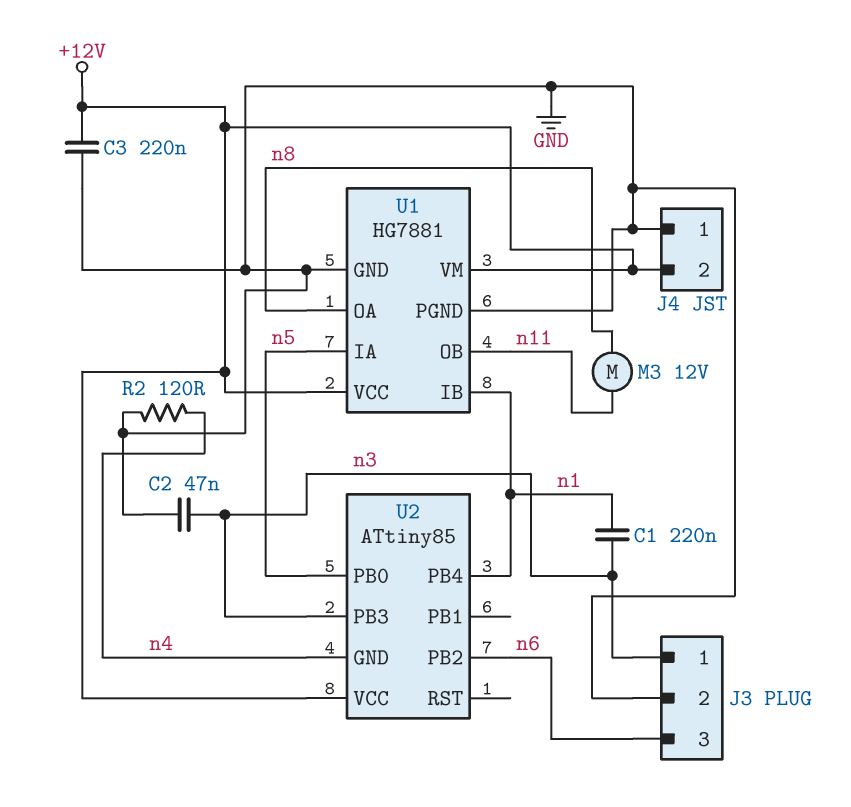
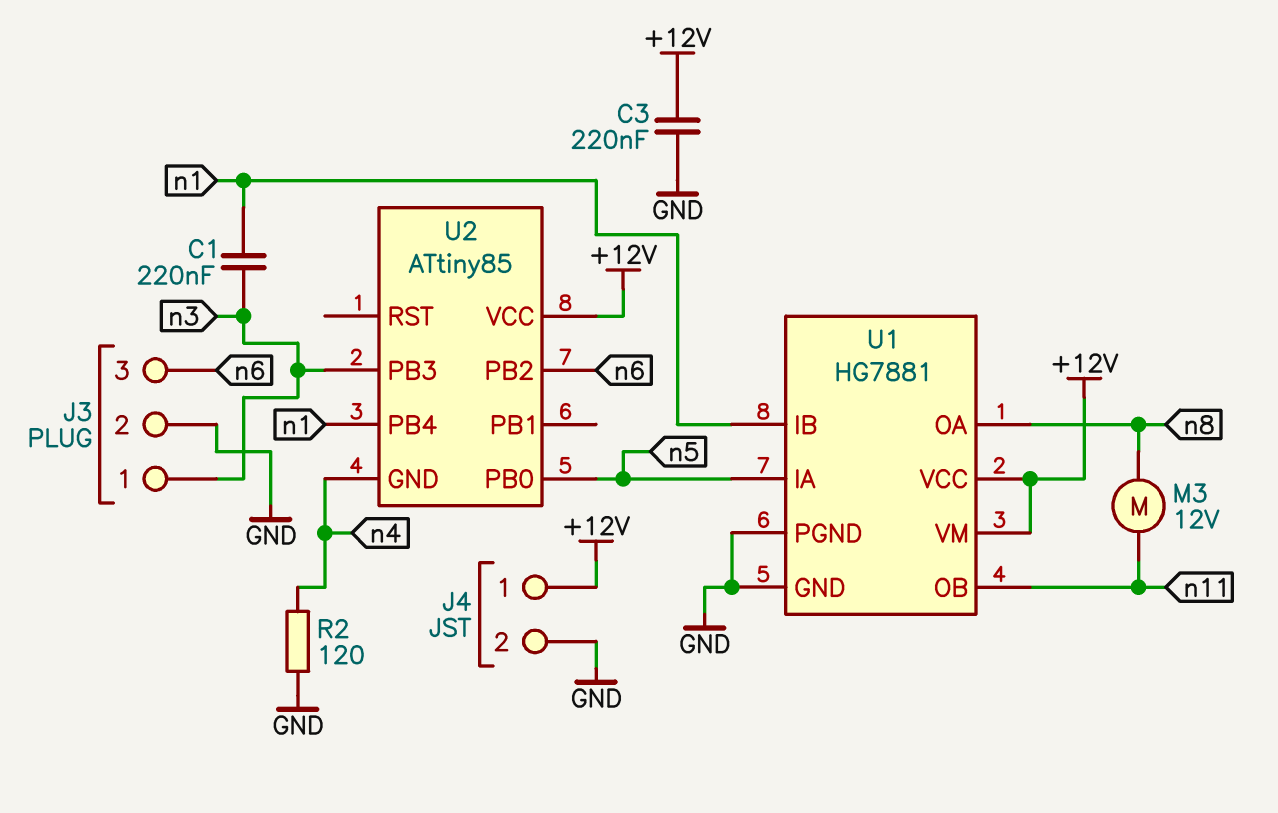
C2: 47nF (GND, n3) -> none
J4 pin 1: GND -> +12V
J4 pin 2: +12V -> GND

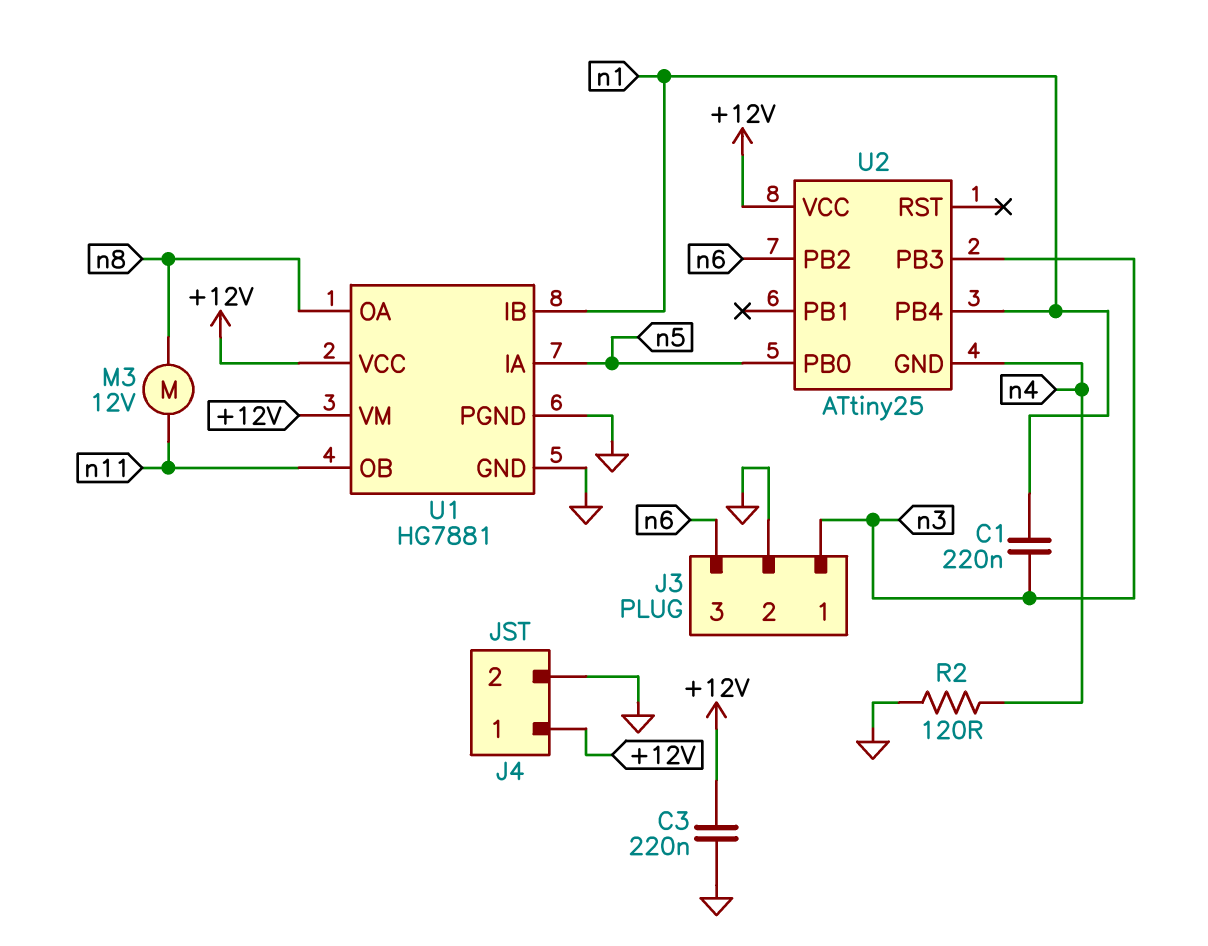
U2: ATtiny85 -> ATtiny25

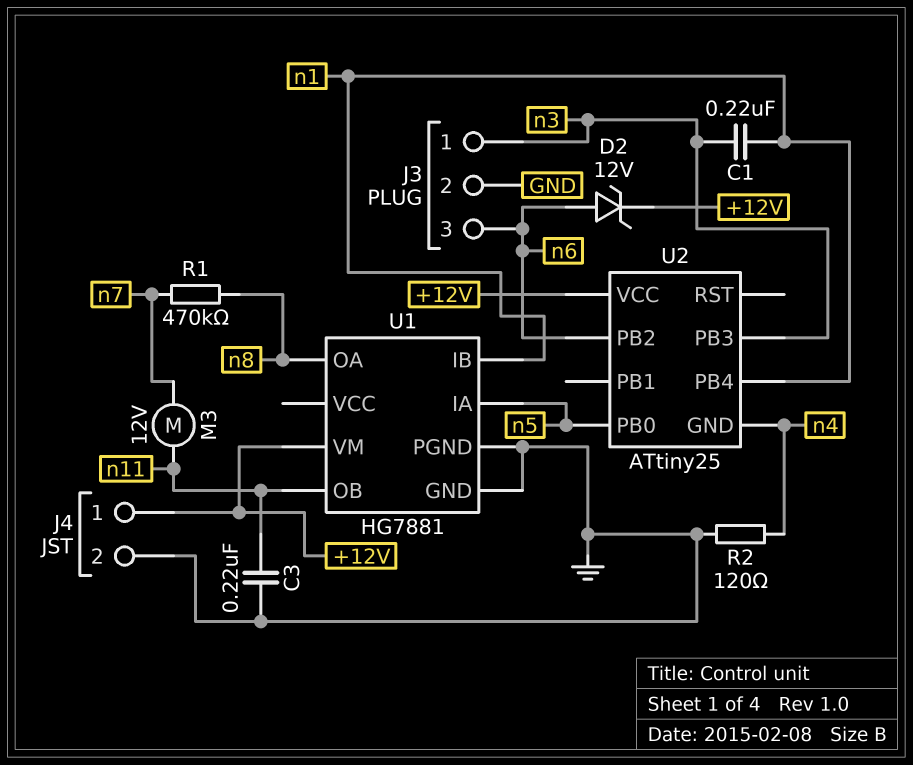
C3: 220nF (+12V, GND) -> 220nF (GND, n11)
D2: none -> zener 12V (A n6, K +12V)
M3: motor 12V (n8, n11) -> motor 12V (n7, n11)
R1: none -> 470k (n7, n8)
U1 pin VCC: +12V -> none

